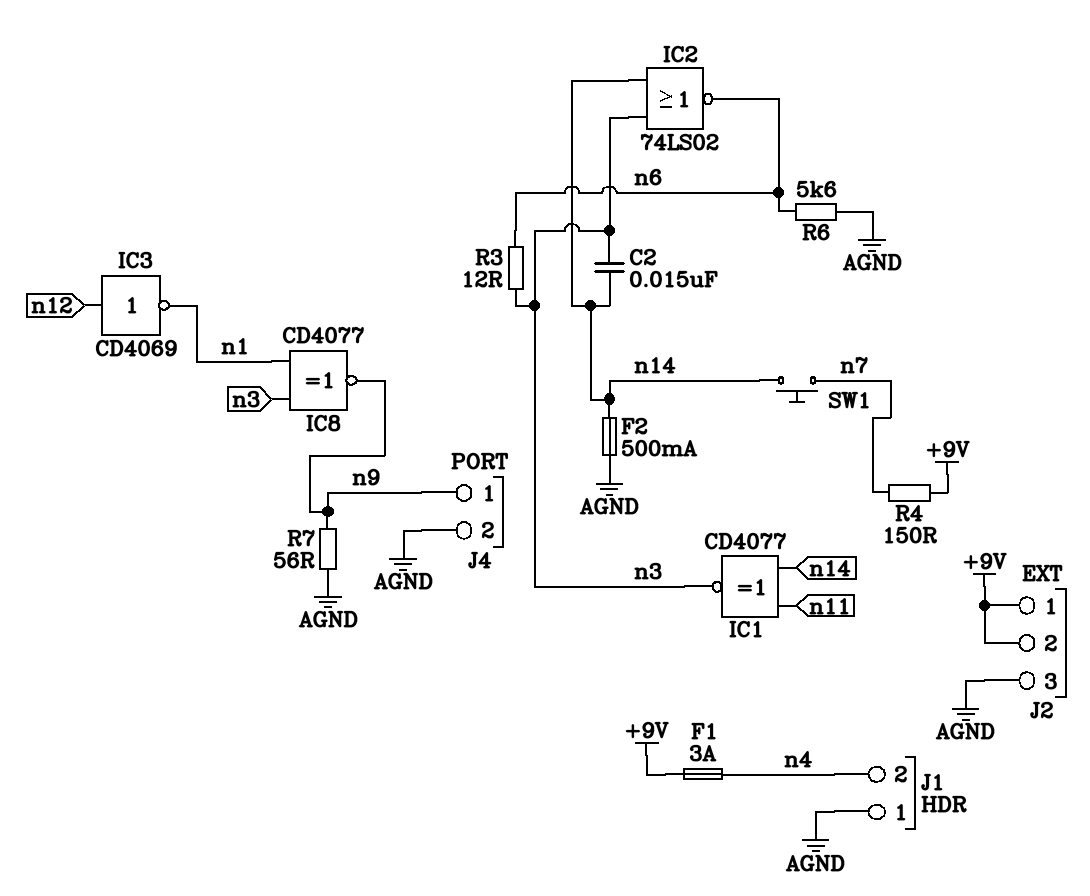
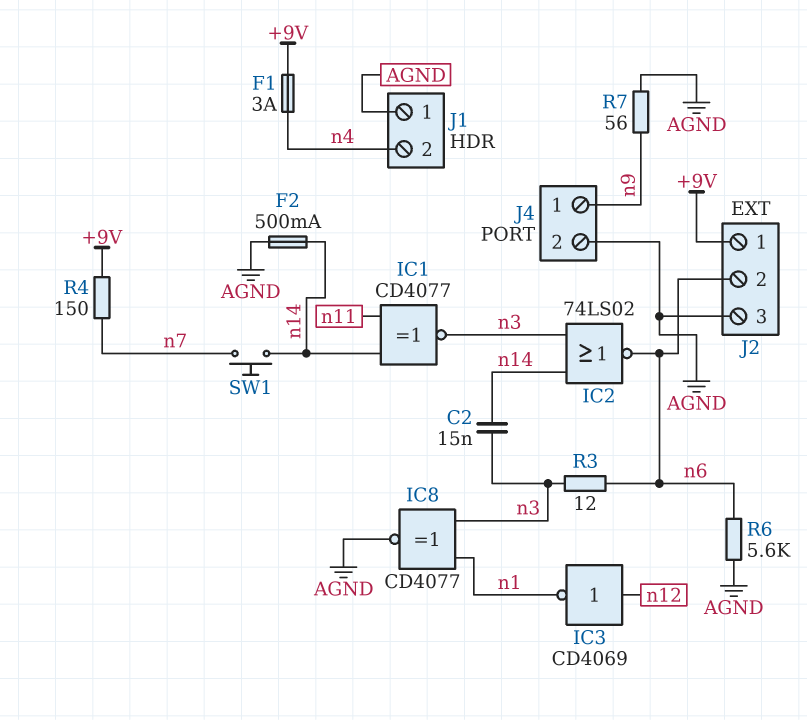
IC8: XNOR CD4077 (in n1, in n3, out n9) -> XNOR CD4077 (in n1, in n3, out AGND)
J2 pin 2: +9V -> n6

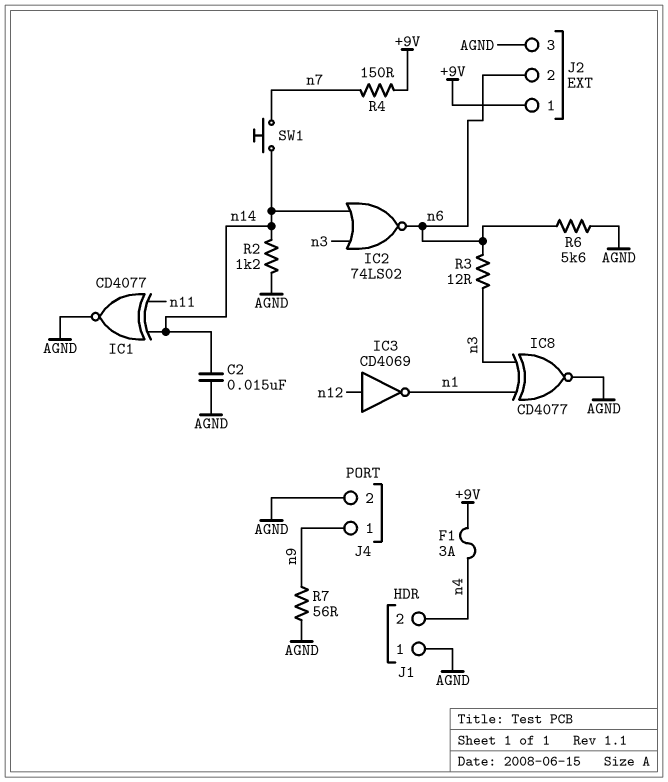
C2: 15nF (n3, n14) -> 15nF (AGND, n14)
F2: 500mA (AGND, n14) -> none
IC1: XNOR CD4077 (in n11, in n14, out n3) -> XNOR CD4077 (in n11, in n14, out AGND)
R2: none -> 1.2k (AGND, n14)

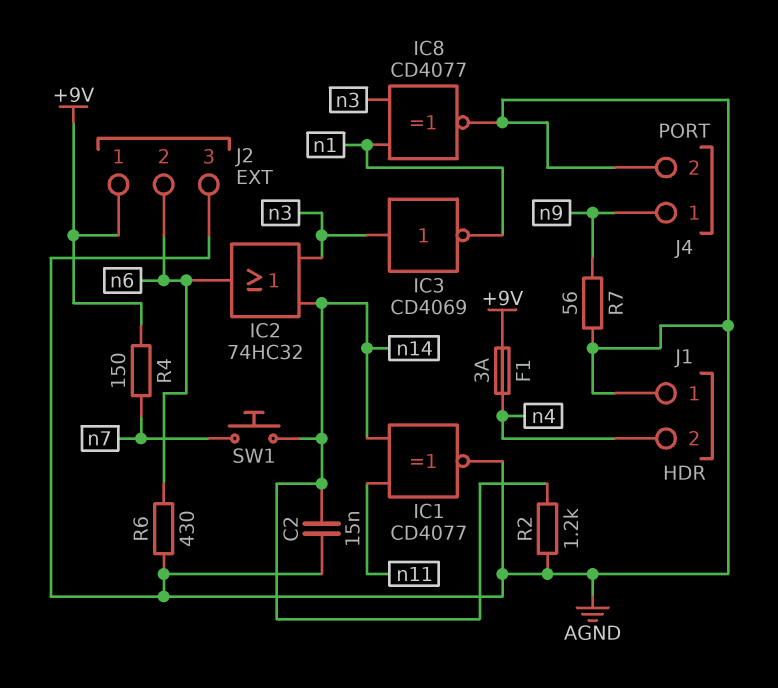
IC2: NOR 74LS02 (in n3, in n14, out n6) -> OR 74HC32 (in n3, in n14, out n6)
IC3: NOT CD4069 (in n12, out n1) -> NOT CD4069 (in n3, out n1)
R3: 12 (n3, n6) -> none
R6: 5.6k (AGND, n6) -> 430 (AGND, n6)

